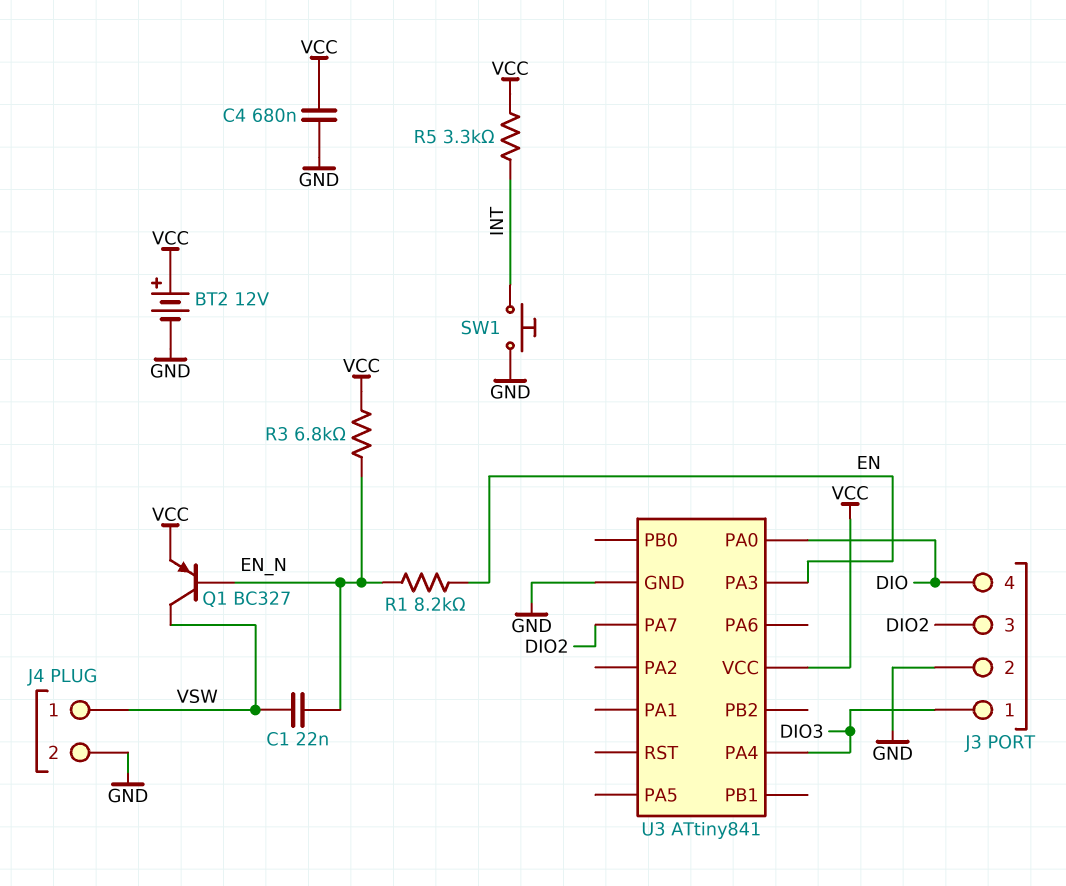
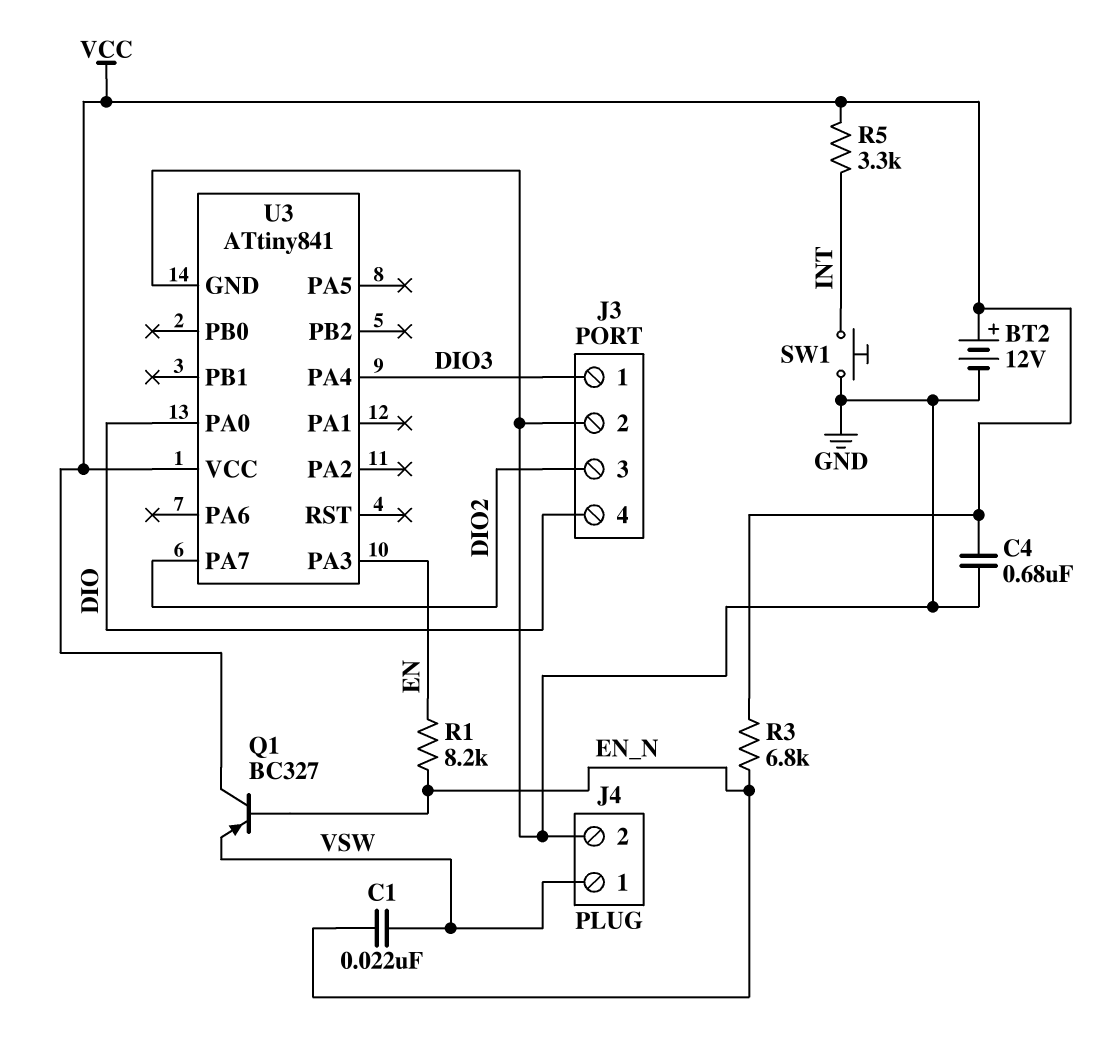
Q1: PNP BC327 (B EN_N, C VSW, E VCC) -> PNP BC327 (B EN_N, C VCC, E VSW)

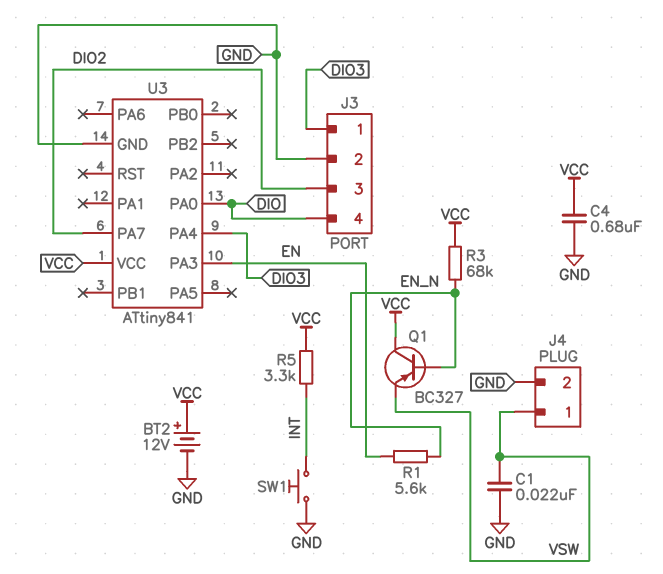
C1: 22nF (EN_N, VSW) -> 22nF (GND, VSW)
R1: 8.2k (EN, EN_N) -> 5.6k (EN, EN_N)
R3: 6.8k (EN_N, VCC) -> 68k (EN_N, VCC)

